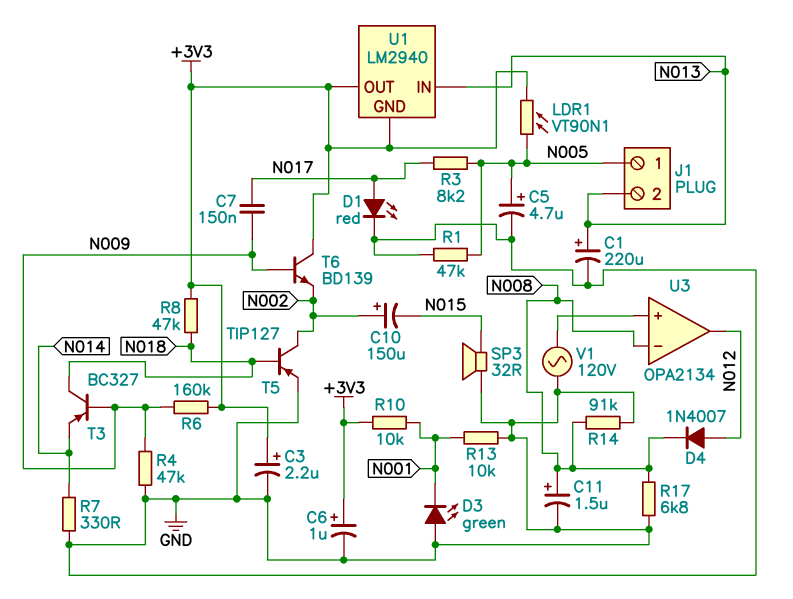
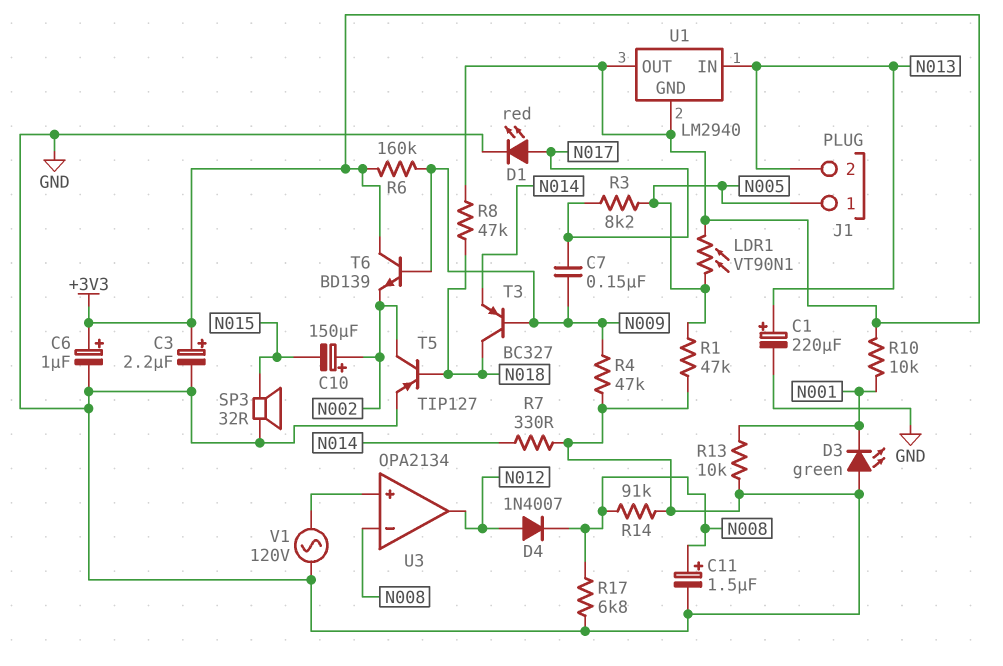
C5: 4.7uF (plus N005, minus GND) -> none

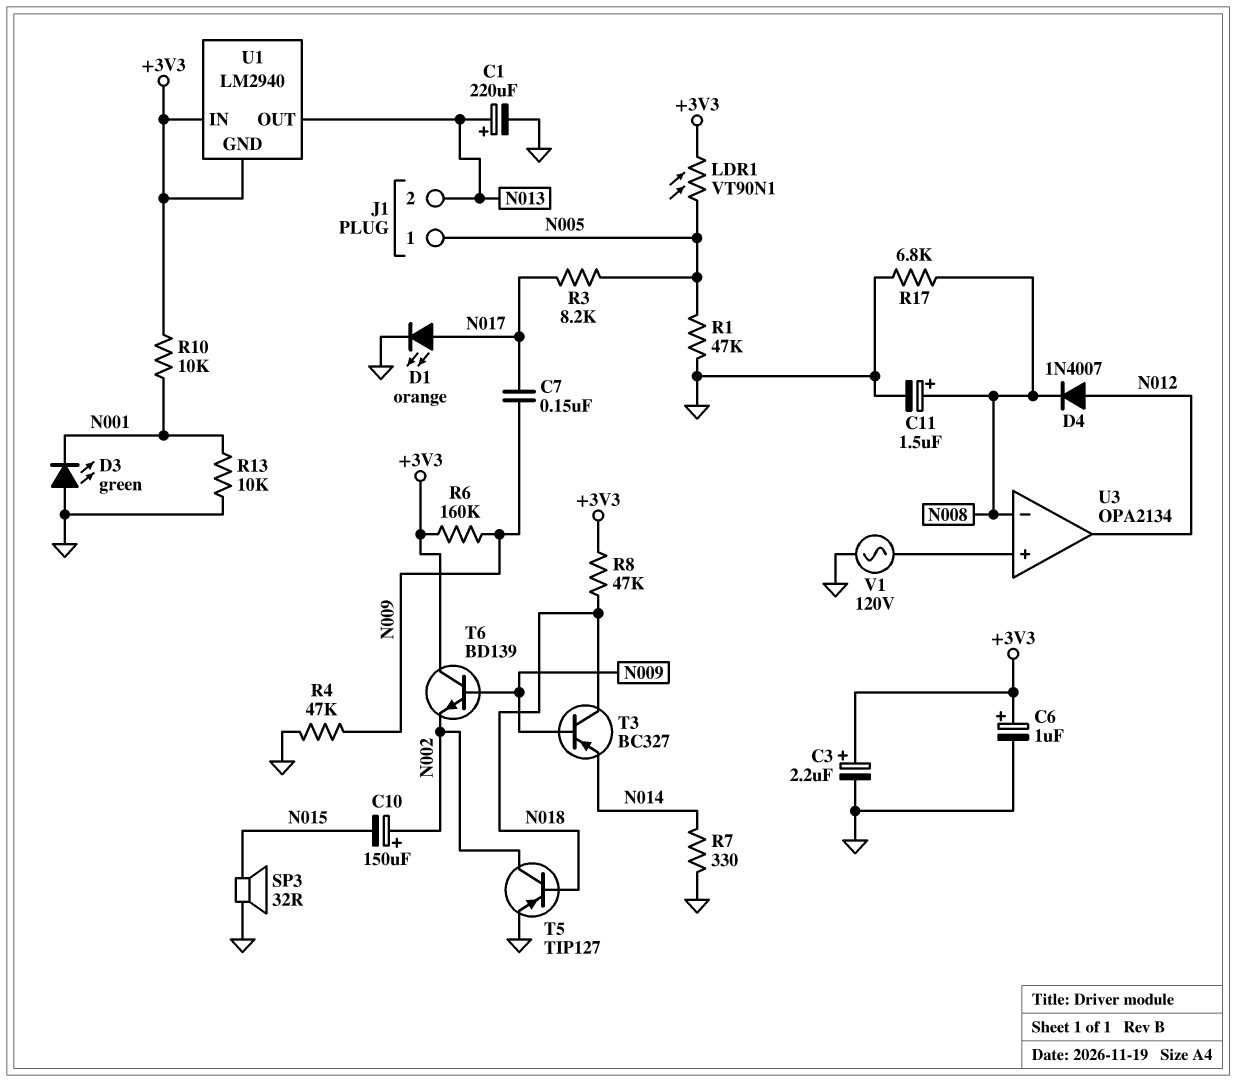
D1: LED red (A N017, K GND) -> LED orange (A N017, K GND)
R14: 91k (GND, N008) -> none
U1 pin IN: N013 -> +3V3
U1 pin OUT: +3V3 -> N013

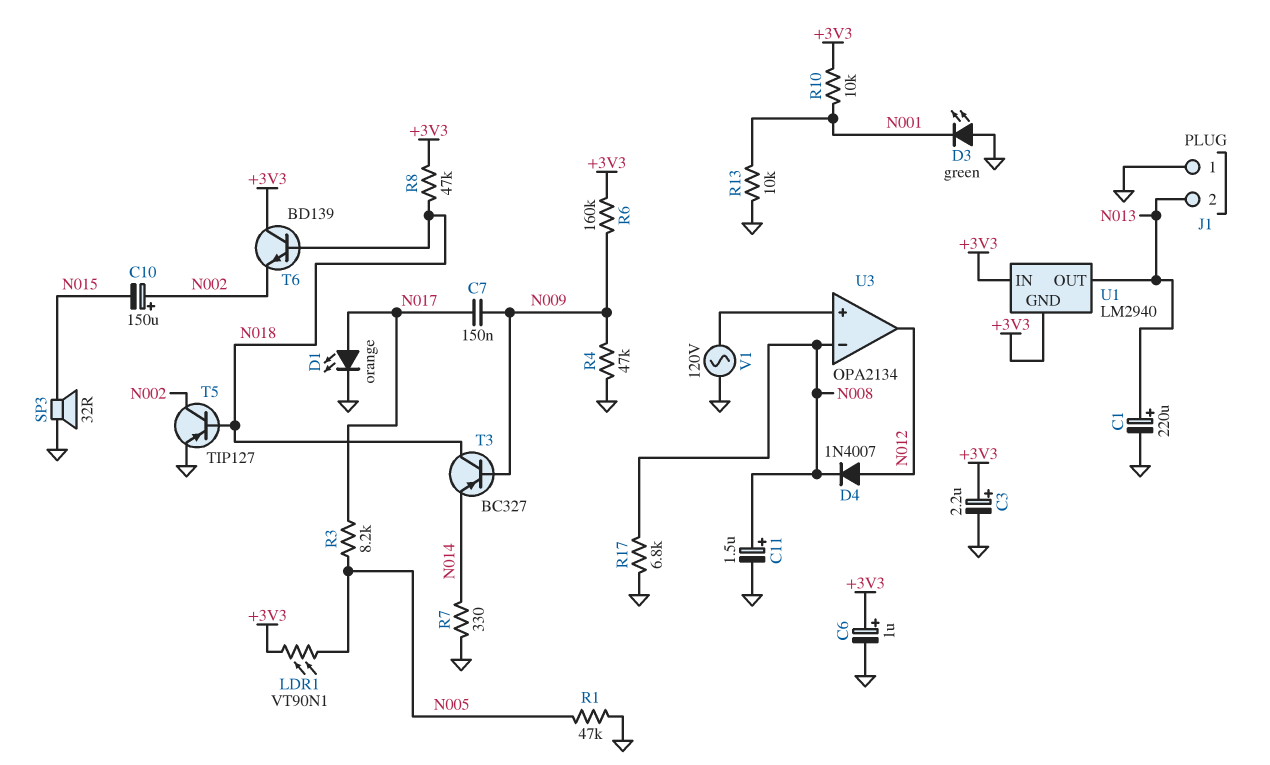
J1 pin 1: N005 -> GND
T6: NPN BD139 (B N009, C +3V3, E N002) -> NPN BD139 (B N018, C +3V3, E N002)

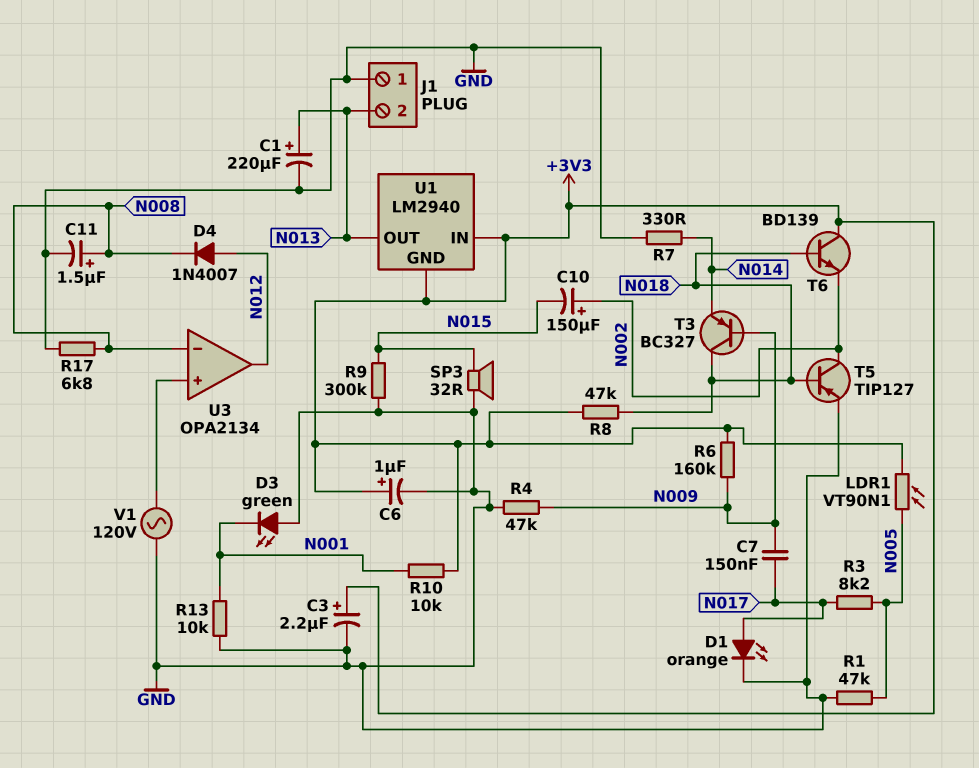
R9: none -> 300k (GND, N015)

